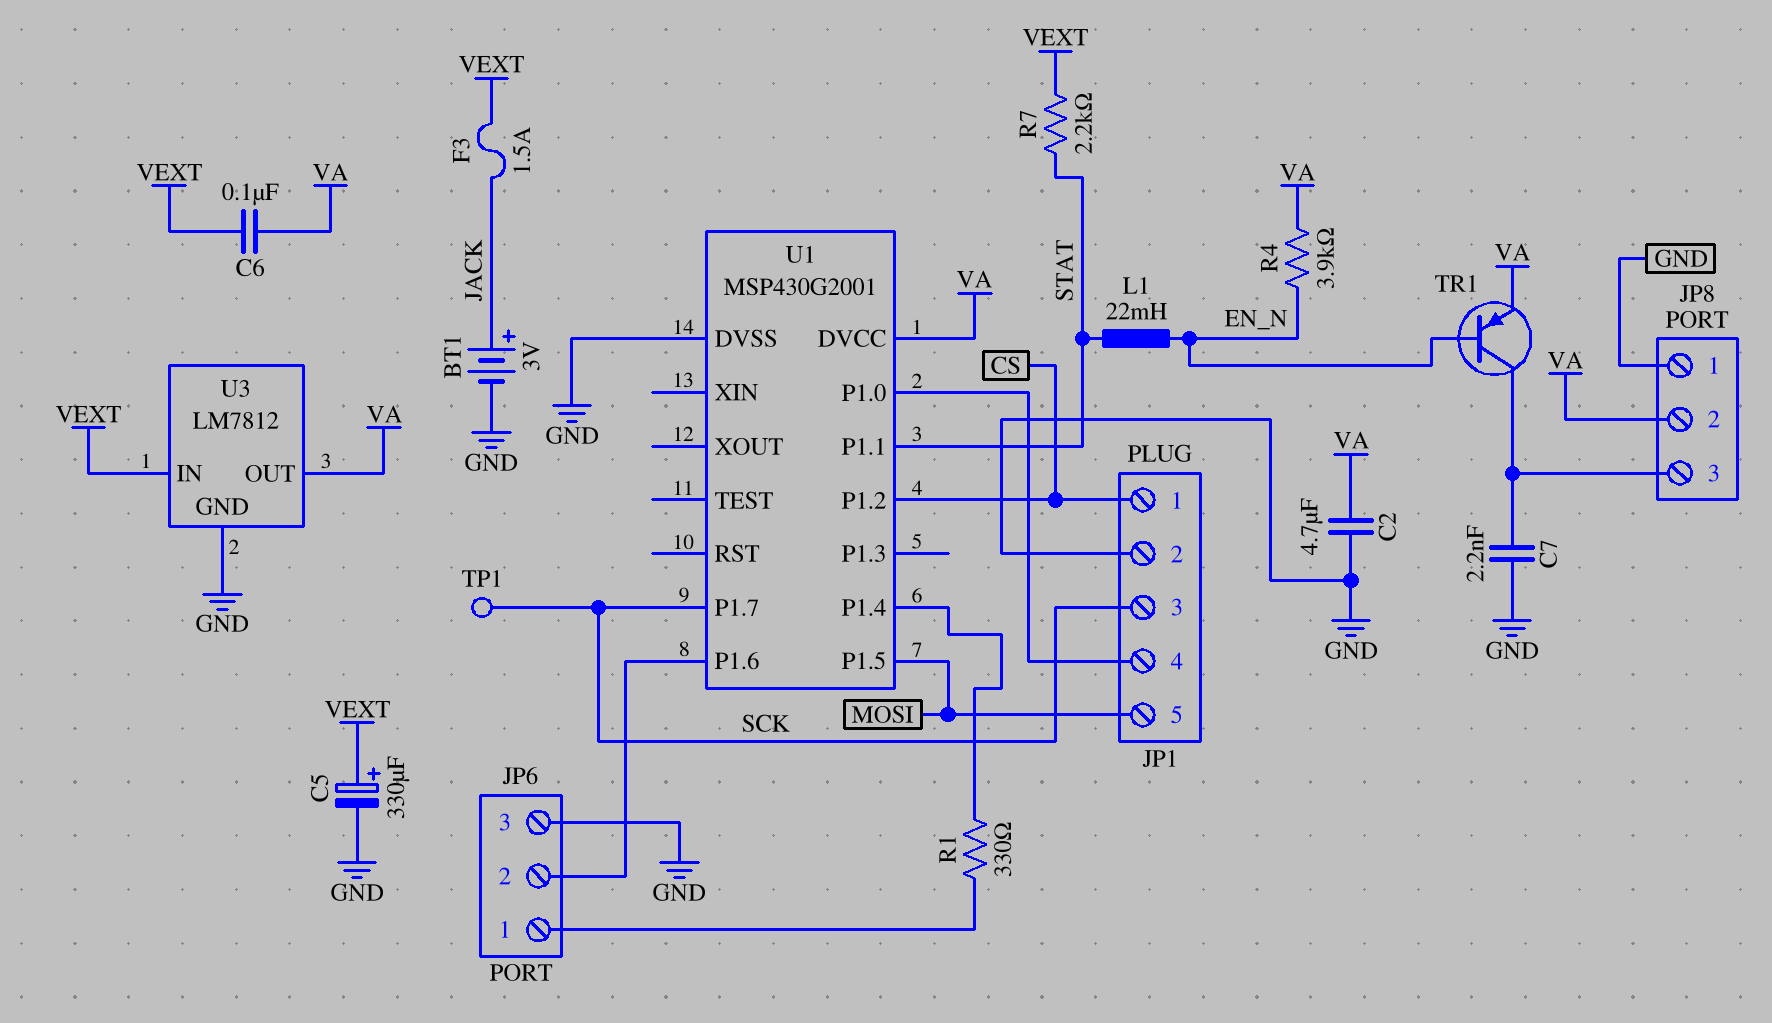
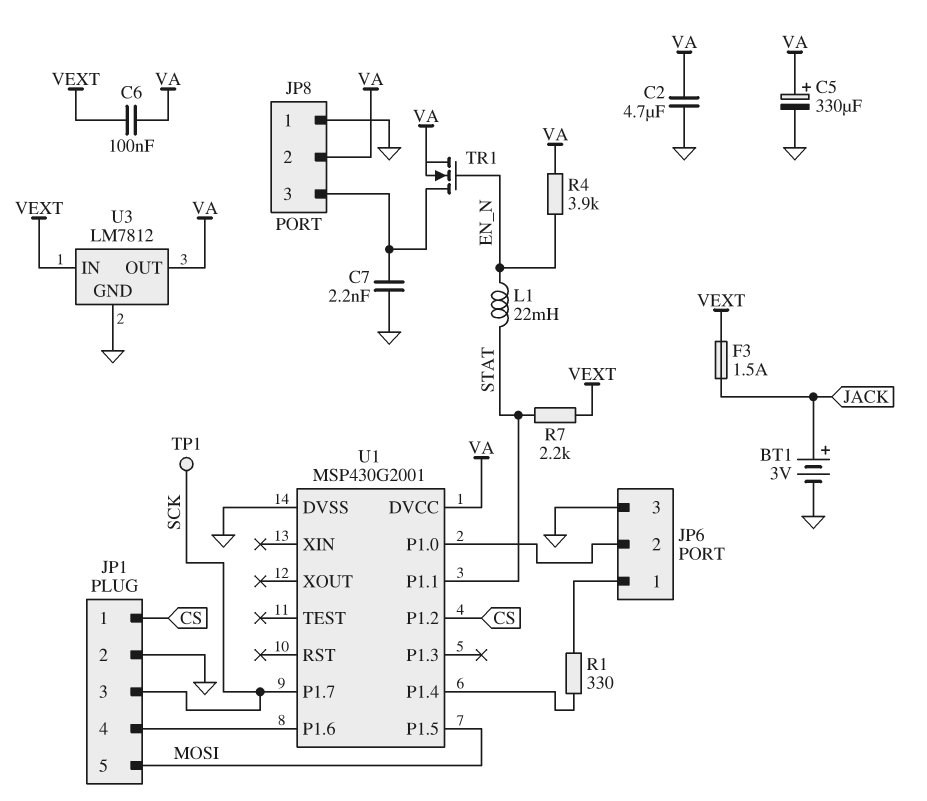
C5: 330uF (plus VEXT, minus GND) -> 330uF (plus VA, minus GND)
TR1: PNP (B EN_N, C JP8/3, E VA) -> NMOS (G EN_N, D JP8/3, S VA)
U1 pin P1.0: JP1/4 -> JP6/2
U1 pin P1.6: JP6/2 -> JP1/4

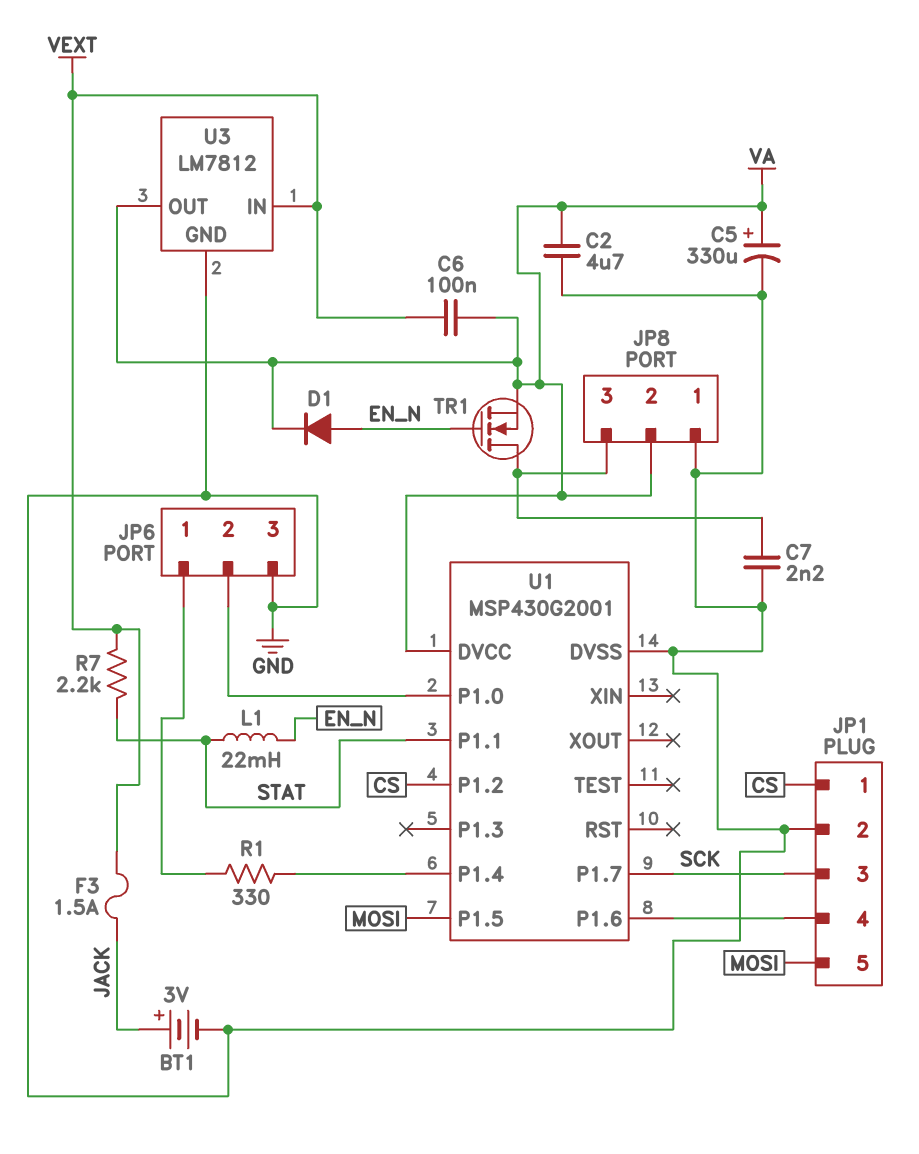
D1: none -> diode (A EN_N, K VA)
R4: 3.9k (EN_N, VA) -> none
TP1: test point (SCK) -> none

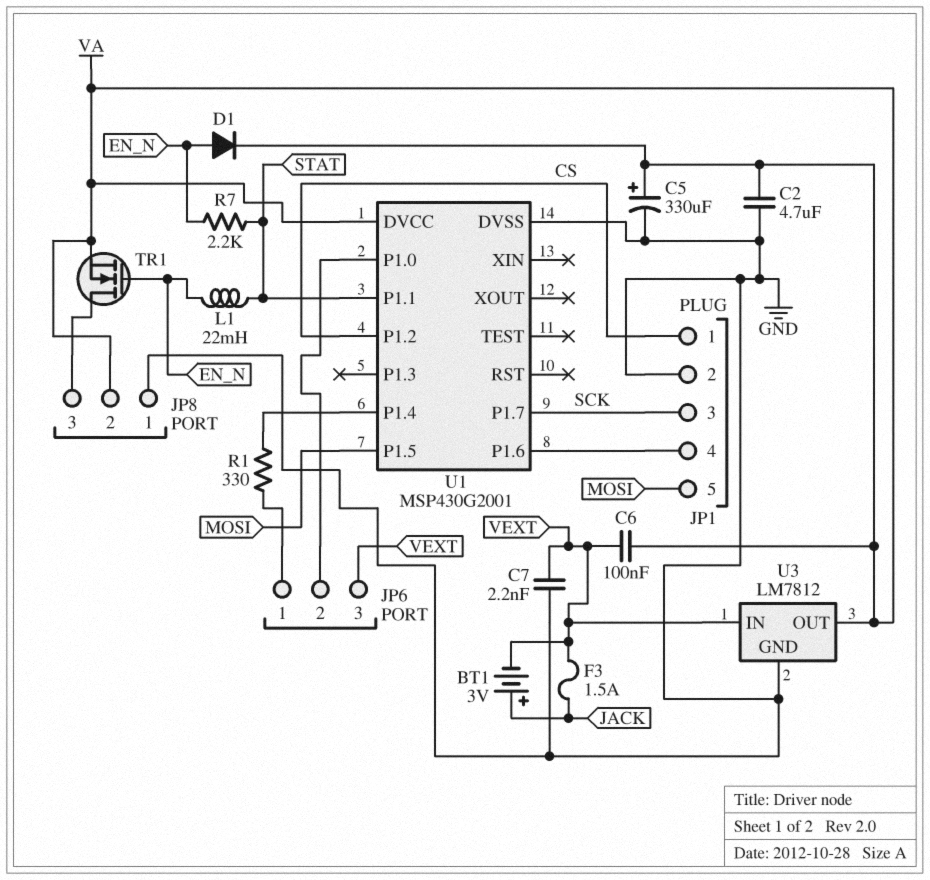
BT1: 3V (plus JACK, minus GND) -> 3V (plus JACK, minus VEXT)
C7: 2.2nF (GND, JP8/3) -> 2.2nF (GND, VEXT)
JP6 pin 3: GND -> VEXT
R7: 2.2k (STAT, VEXT) -> 2.2k (EN_N, STAT)

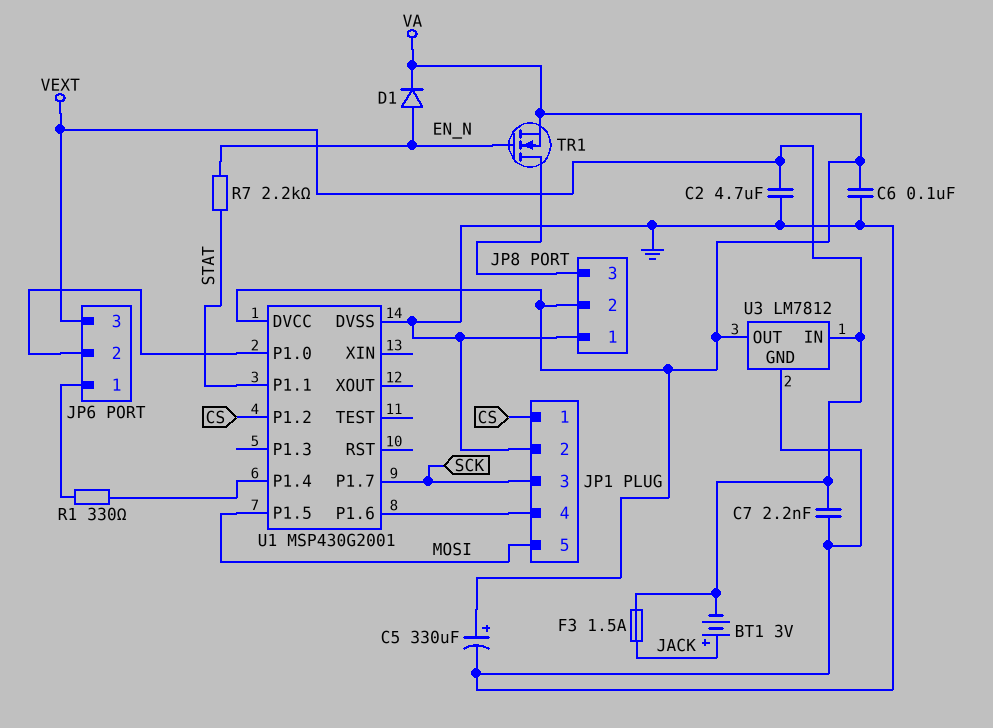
C2: 4.7uF (GND, VA) -> 4.7uF (GND, VEXT)
C6: 100nF (VA, VEXT) -> 100nF (GND, VA)
L1: 22mH (EN_N, STAT) -> none

